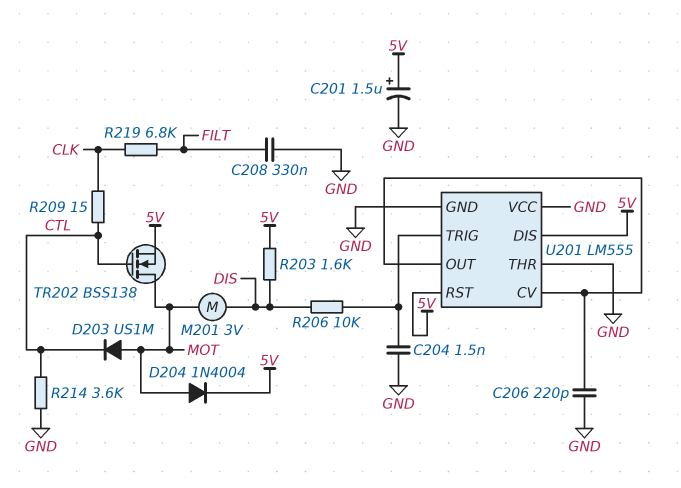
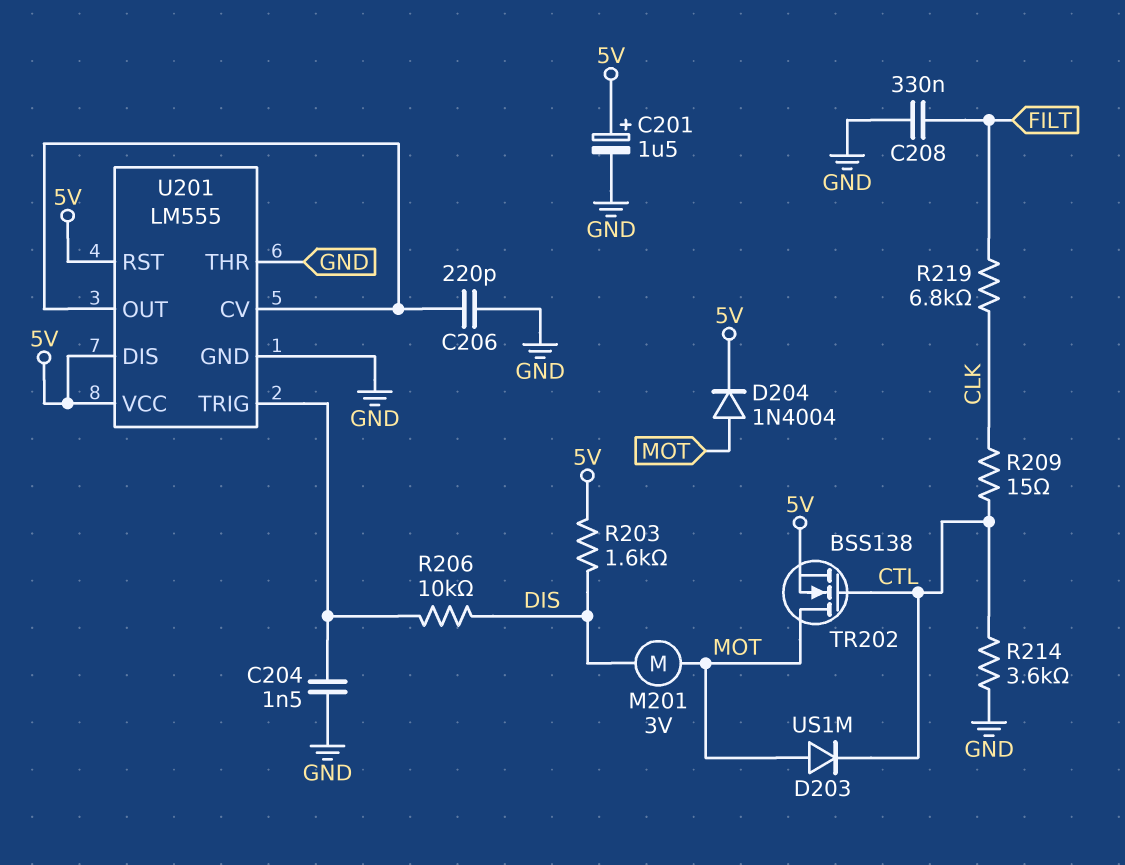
U201 pin VCC: GND -> 5V

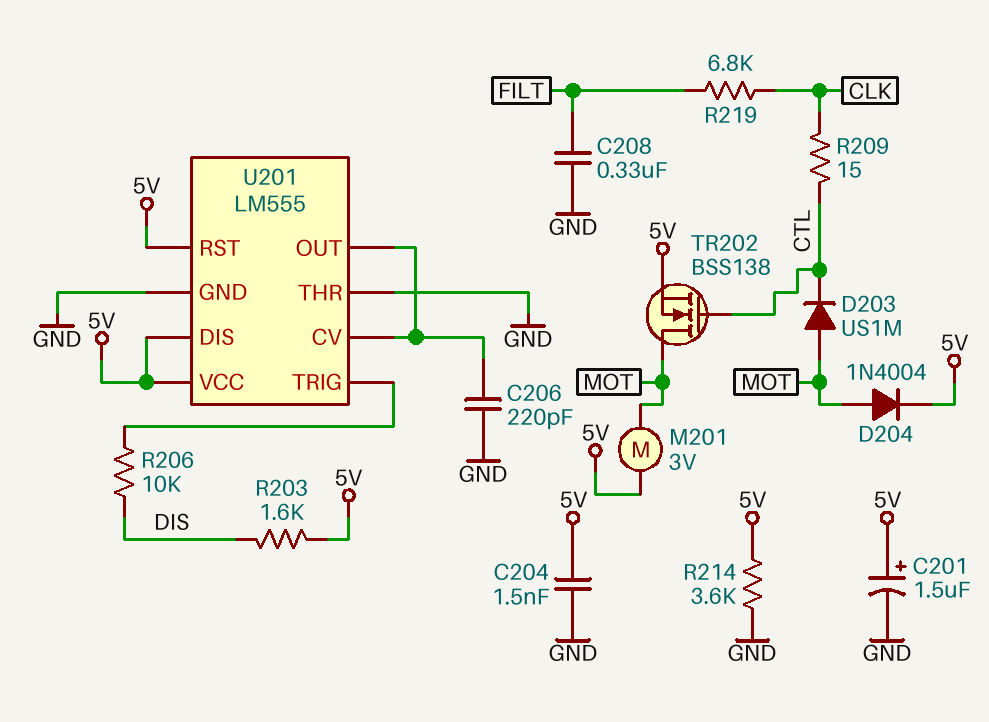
C204: 1.5nF (GND, U201/TRIG) -> 1.5nF (5V, GND)
M201: motor 3V (DIS, MOT) -> motor 3V (5V, MOT)
R214: 3.6k (CTL, GND) -> 3.6k (5V, GND)

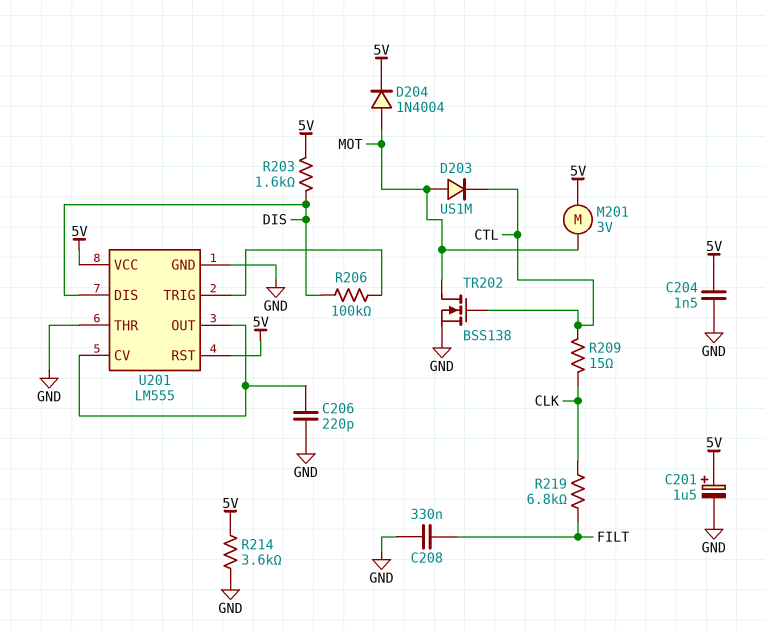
R206: 10k (DIS, U201/TRIG) -> 100k (DIS, U201/TRIG)
TR202: NMOS BSS138 (G CTL, D MOT, S 5V) -> NMOS BSS138 (G CTL, D MOT, S GND)
U201 pin DIS: 5V -> DIS

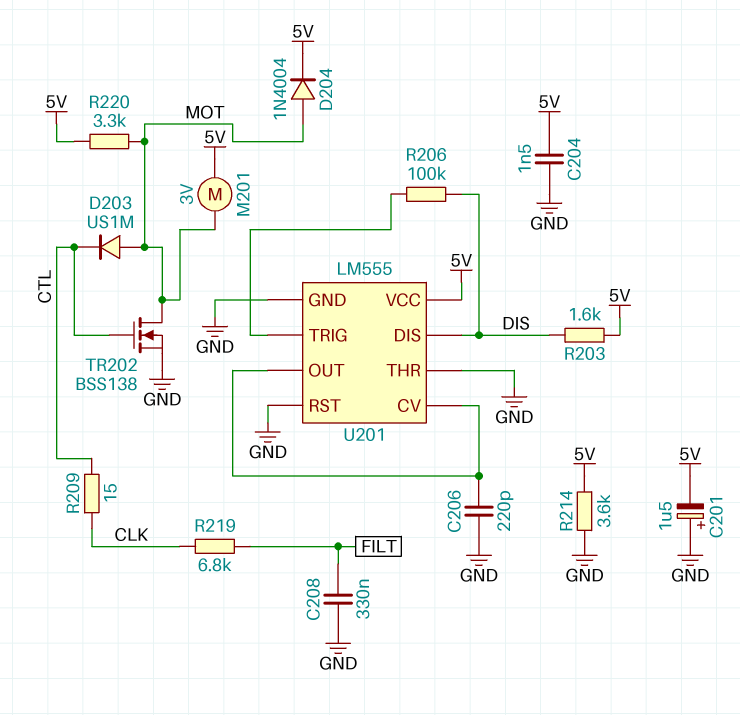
C201: 1.5uF (plus 5V, minus GND) -> 1.5uF (plus GND, minus 5V)
R220: none -> 3.3k (5V, MOT)
U201 pin RST: 5V -> GND

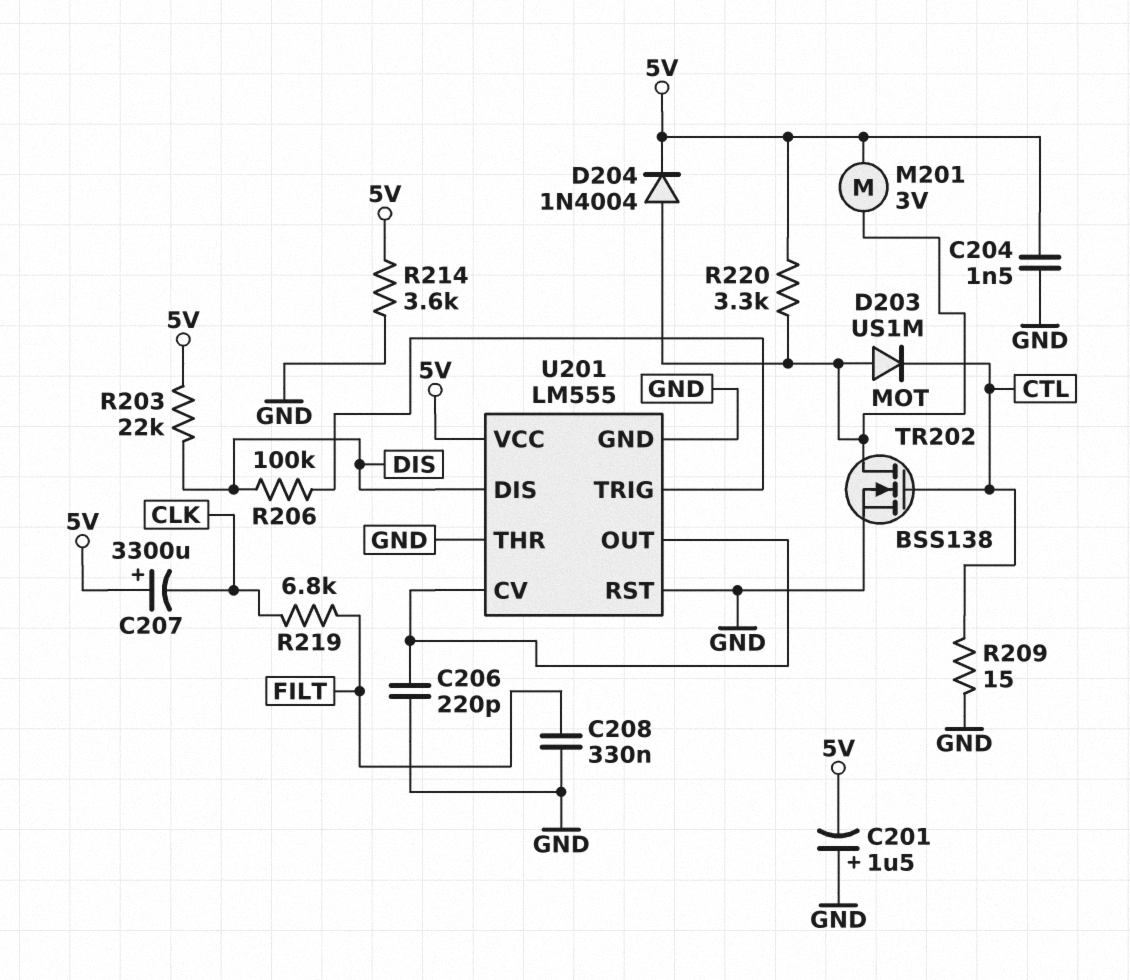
C207: none -> 3300uF (plus 5V, minus CLK)
R203: 1.6k (5V, DIS) -> 22k (5V, DIS)
R209: 15 (CLK, CTL) -> 15 (CTL, GND)

